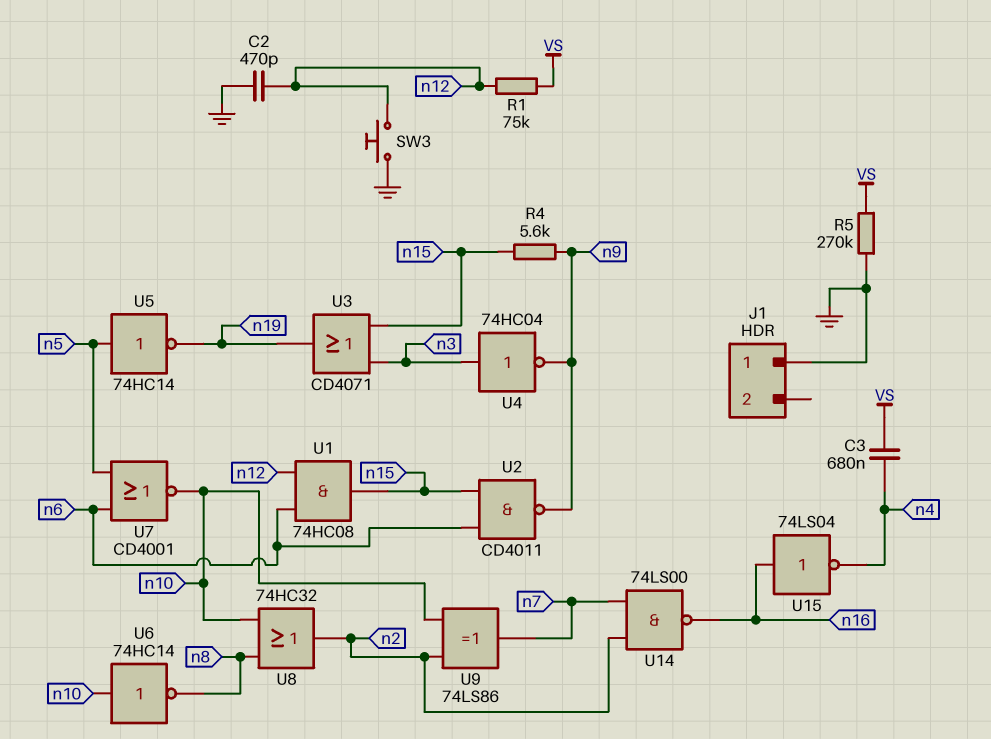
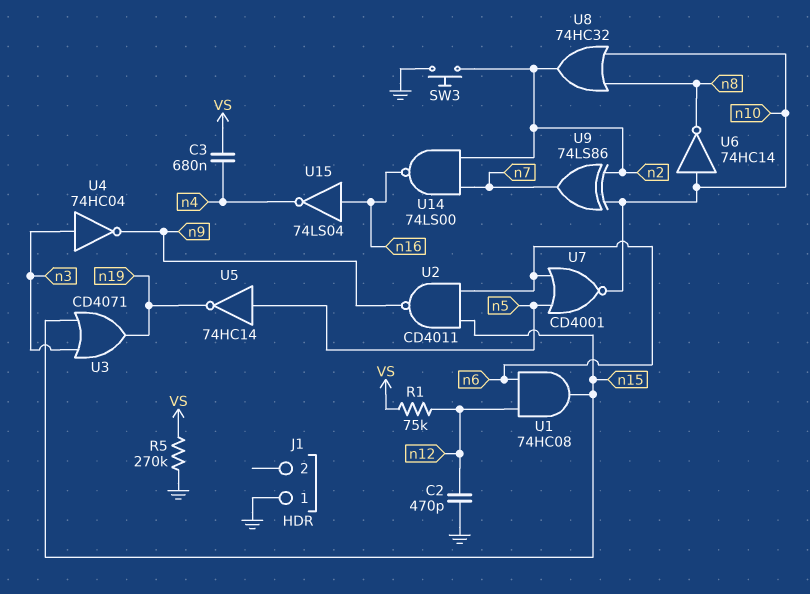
R4: 5.6k (n9, n15) -> none
SW3: button (GND, n12) -> button (GND, n2)

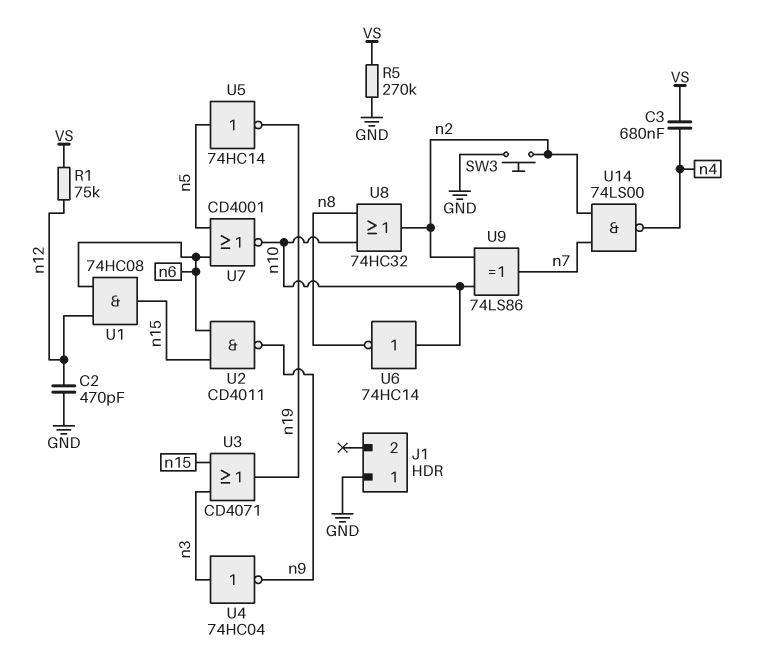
U14: NAND 74LS00 (in n2, in n7, out n16) -> NAND 74LS00 (in n2, in n7, out n4)
U15: NOT 74LS04 (in n16, out n4) -> none

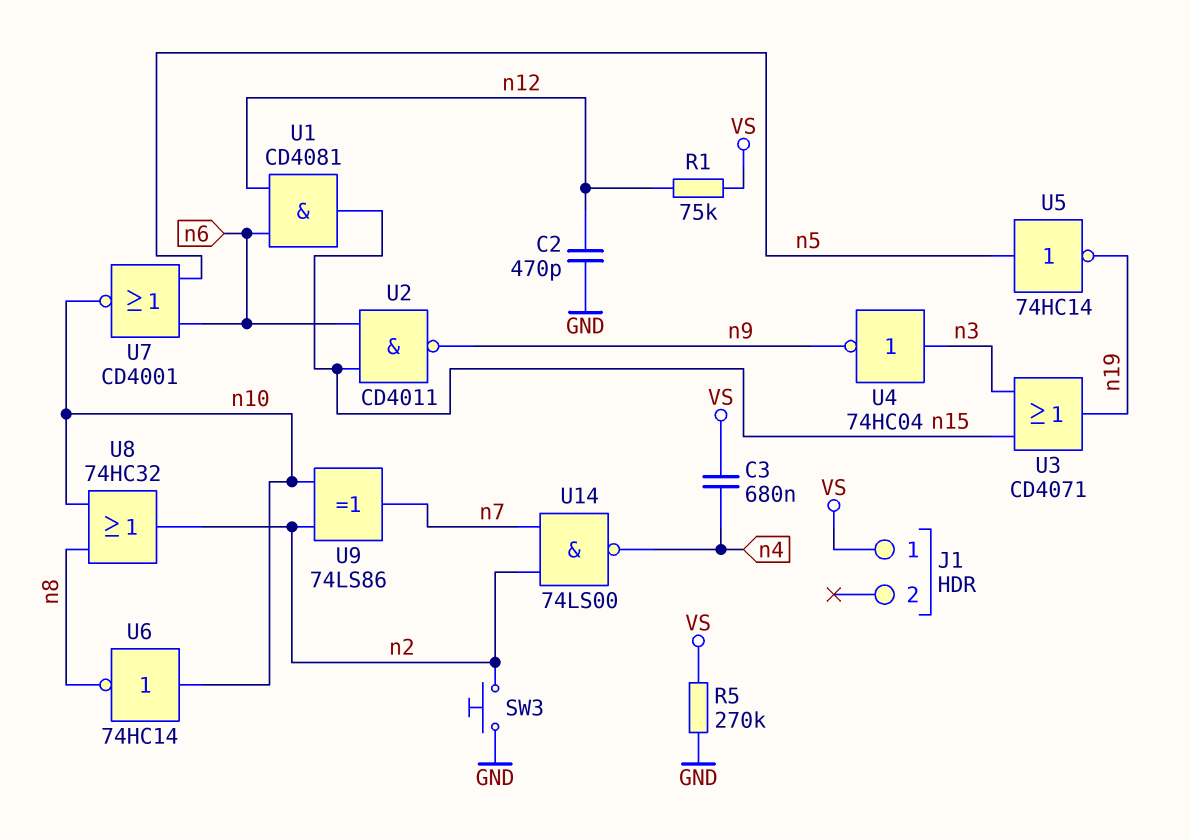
J1 pin 1: GND -> VS
U1: AND 74HC08 (in n6, in n12, out n15) -> AND CD4081 (in n6, in n12, out n15)

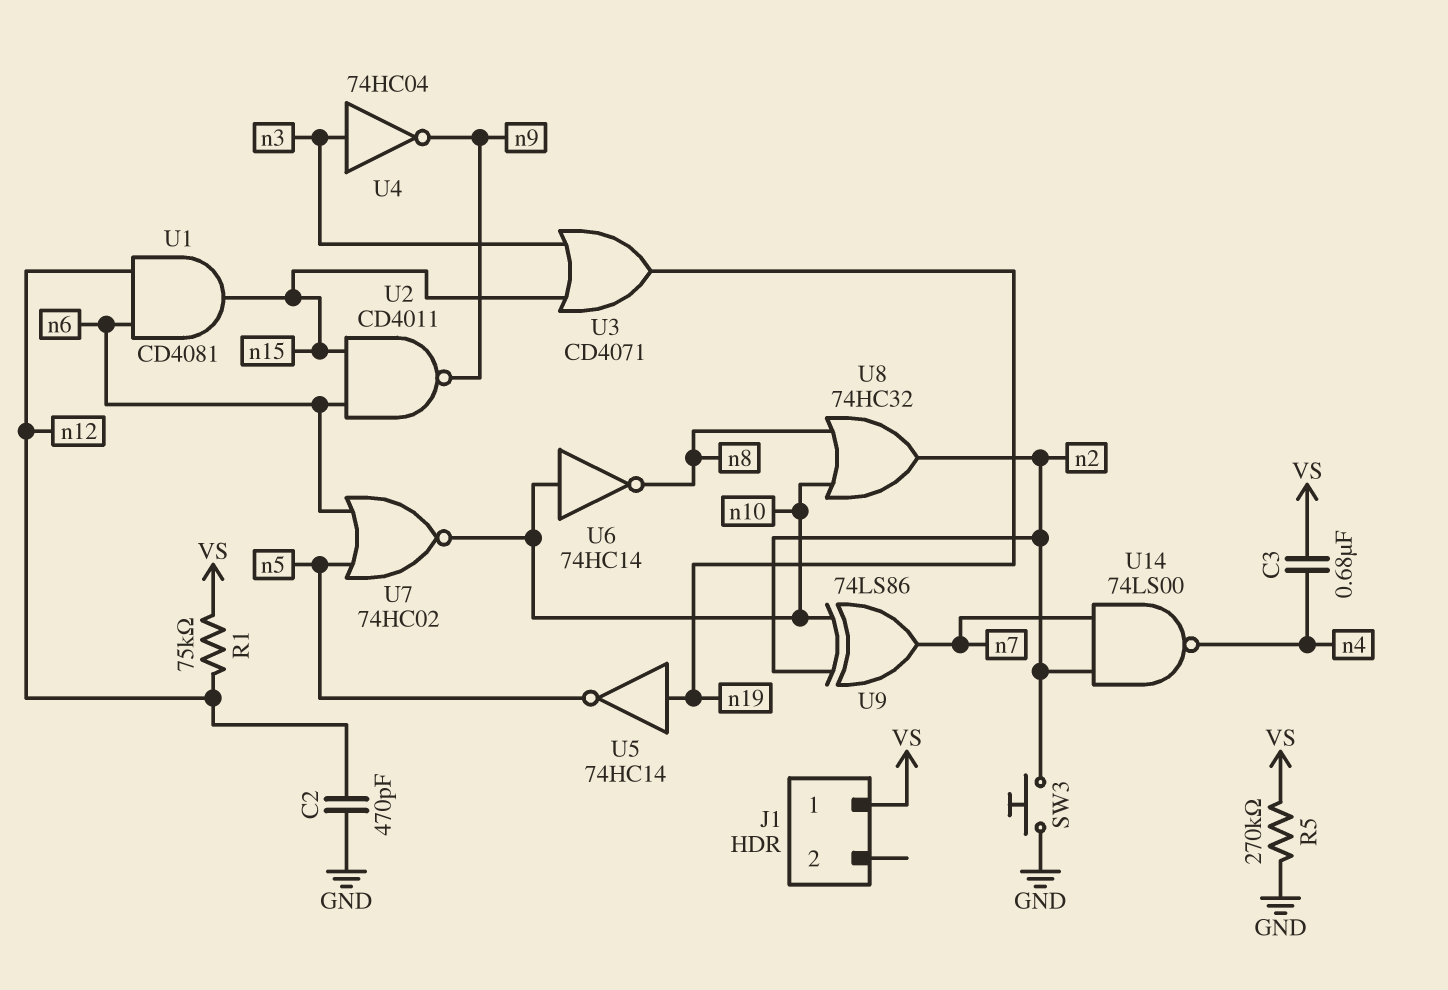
U5: NOT 74HC14 (in n5, out n19) -> NOT 74HC14 (in n19, out n5)
U7: NOR CD4001 (in n5, in n6, out n10) -> NOR 74HC02 (in n5, in n6, out n10)

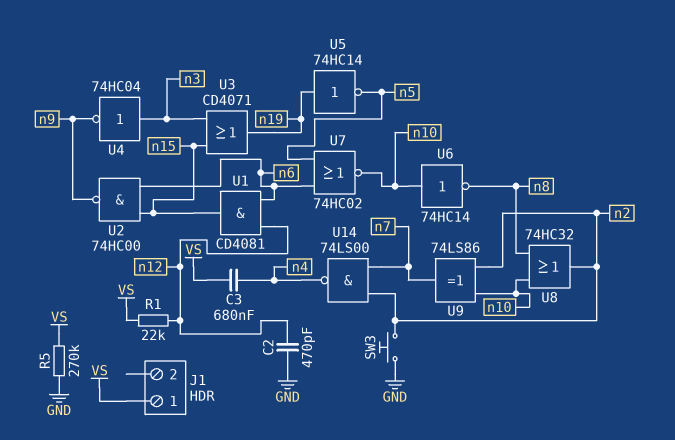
R1: 75k (VS, n12) -> 22k (VS, n12)
U2: NAND CD4011 (in n6, in n15, out n9) -> NAND 74HC00 (in n6, in n15, out n9)

